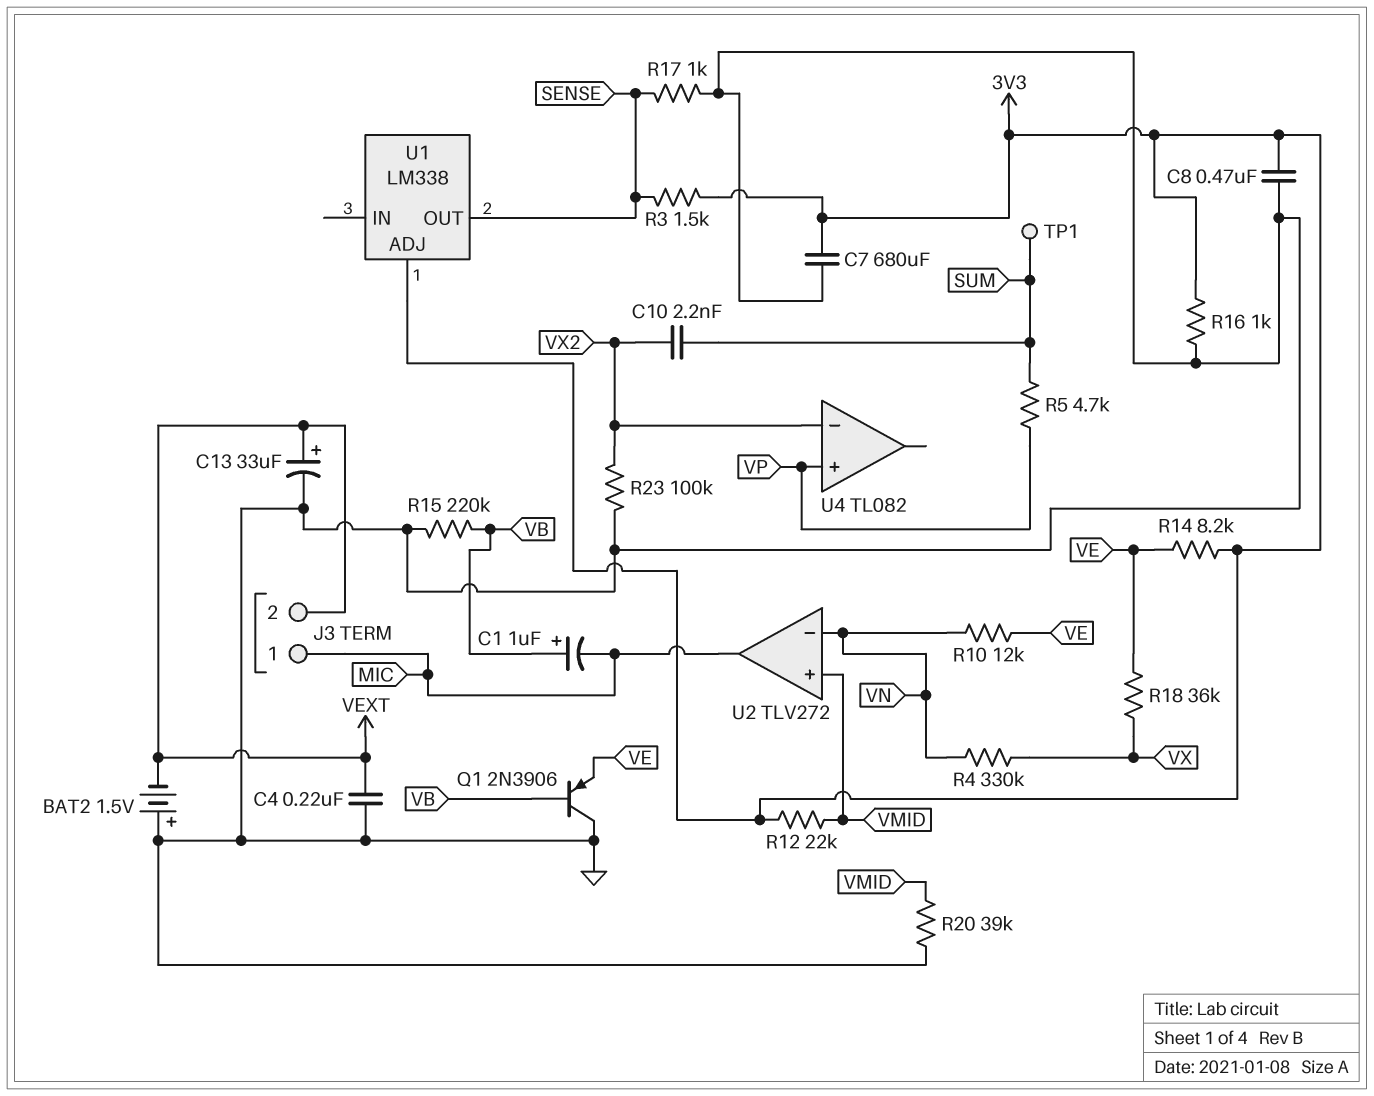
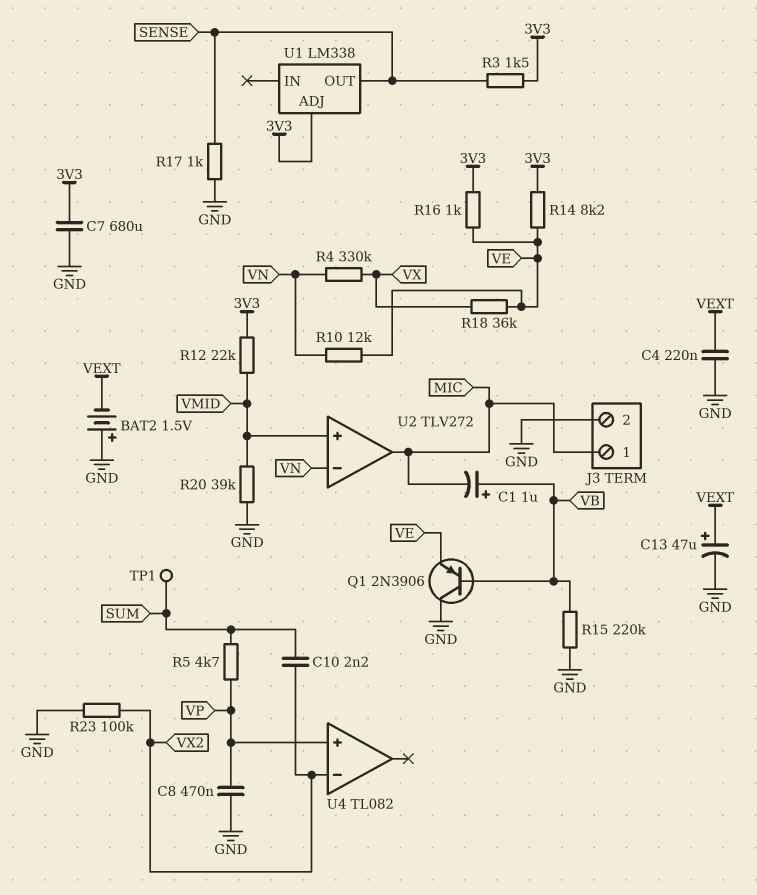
C8: 470nF (3V3, GND) -> 470nF (GND, VP)
C13: 33uF (plus VEXT, minus GND) -> 47uF (plus VEXT, minus GND)
J3 pin 2: VEXT -> GND
R16: 1k (3V3, GND) -> 1k (3V3, VE)

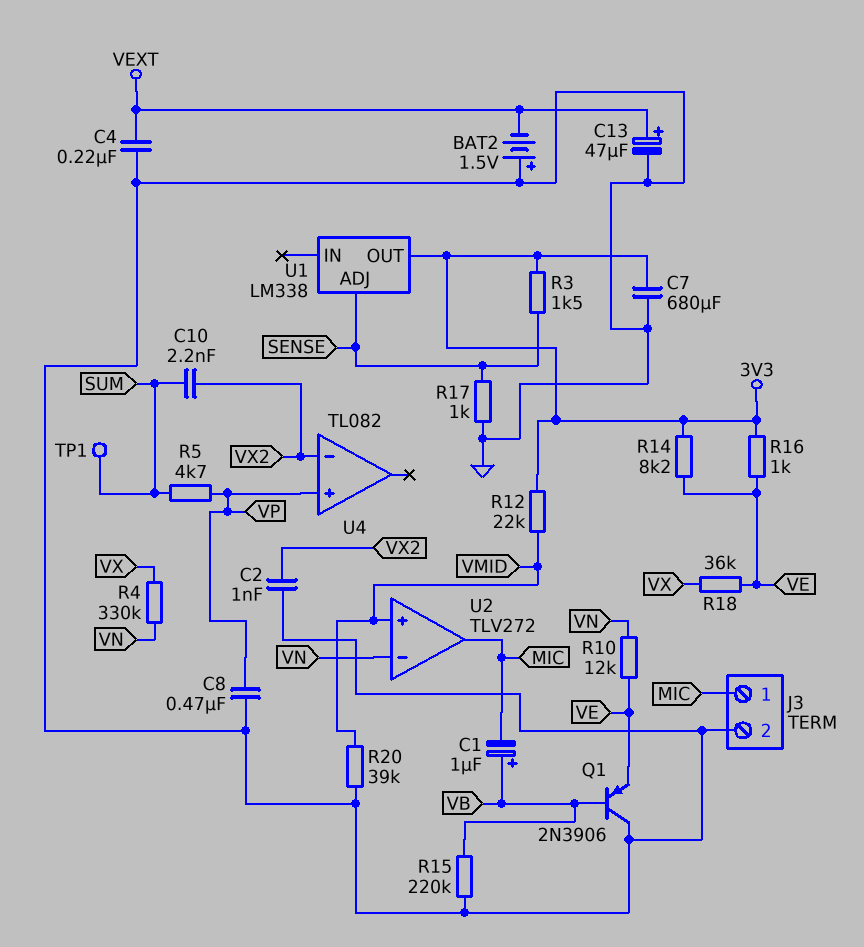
C2: none -> 1nF (GND, VX2)
R23: 100k (GND, VX2) -> none
U1 pin ADJ: 3V3 -> SENSE
U1 pin OUT: SENSE -> 3V3

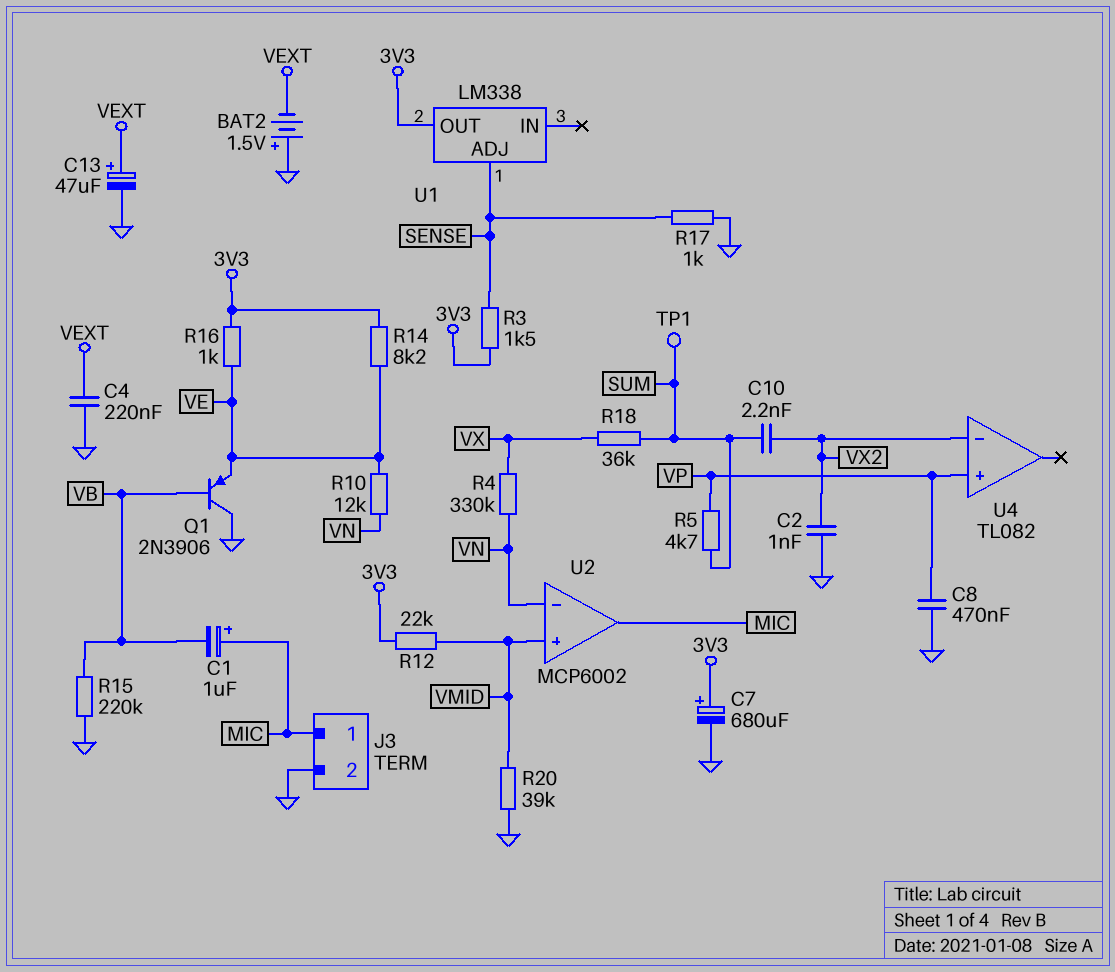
C1: 1uF (plus VB, minus MIC) -> 1uF (plus MIC, minus VB)
C7: 680uF (3V3, GND) -> 680uF (plus 3V3, minus GND)
R18: 36k (VE, VX) -> 36k (SUM, VX)
U2: TLV272 -> MCP6002

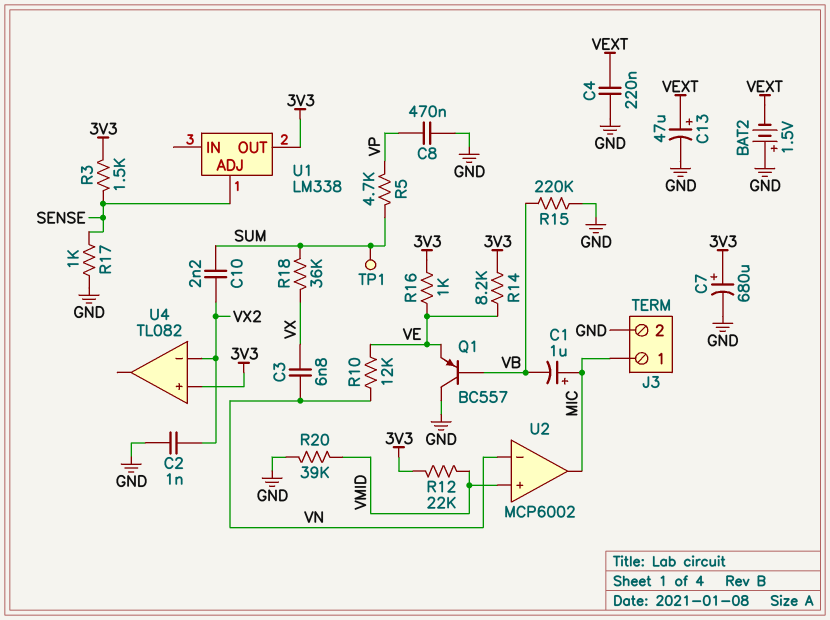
C3: none -> 6.8nF (VN, VX)
Q1: PNP 2N3906 (B VB, C GND, E VE) -> PNP BC557 (B VB, C GND, E VE)
R4: 330k (VN, VX) -> none
U4 pin in+: VP -> 3V3

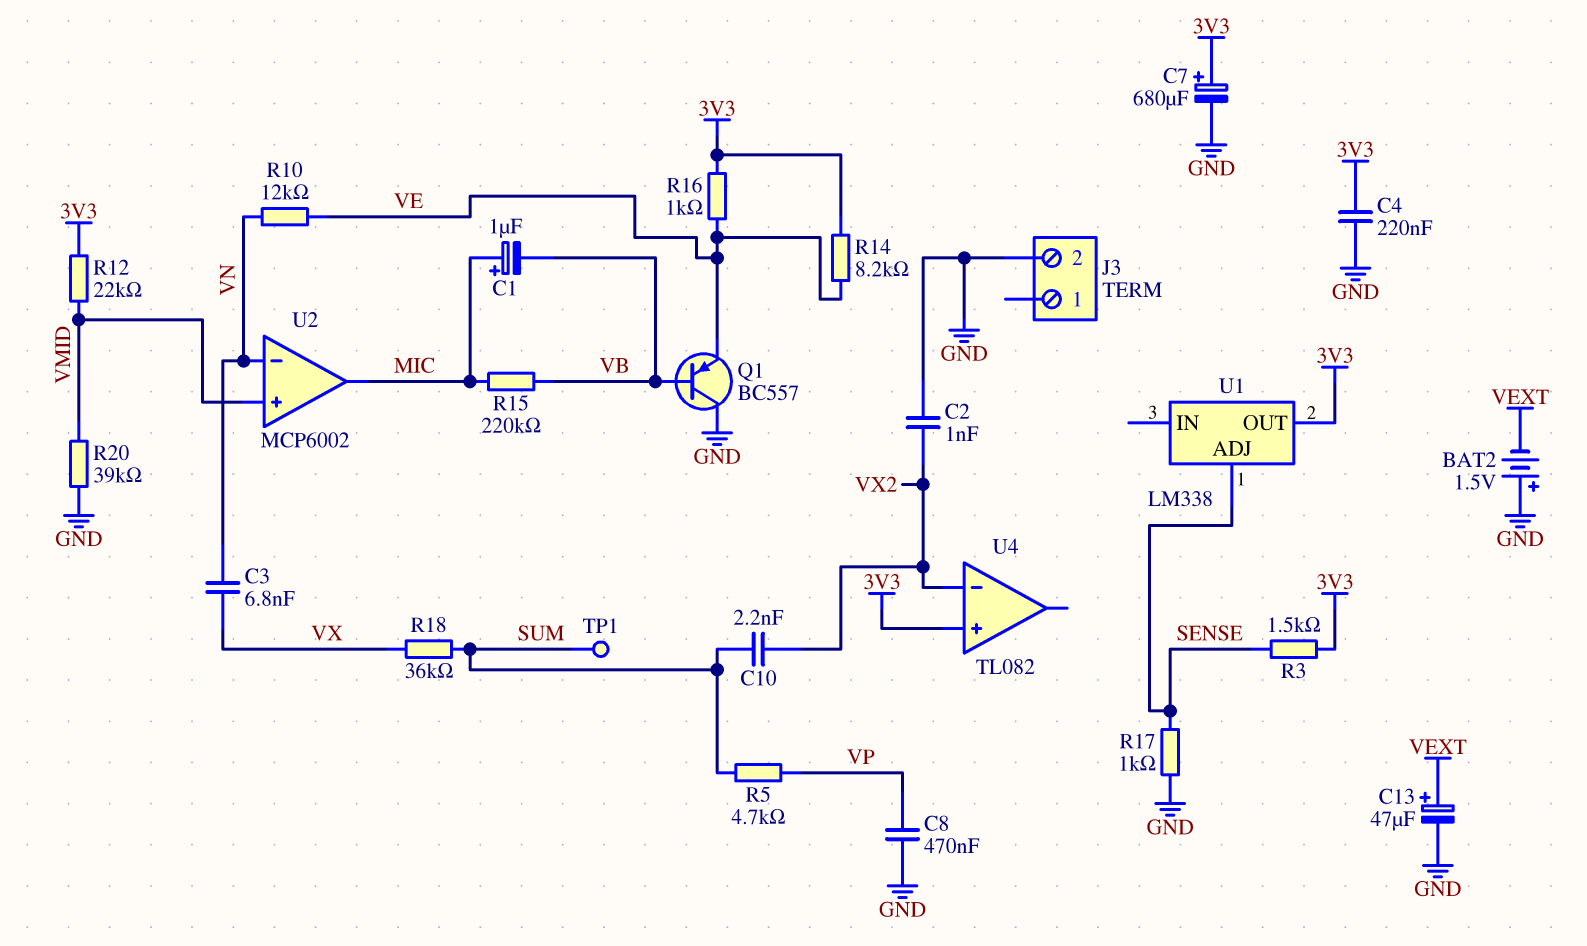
C4: 220nF (GND, VEXT) -> 220nF (3V3, GND)
J3 pin 1: MIC -> none
R15: 220k (GND, VB) -> 220k (MIC, VB)

